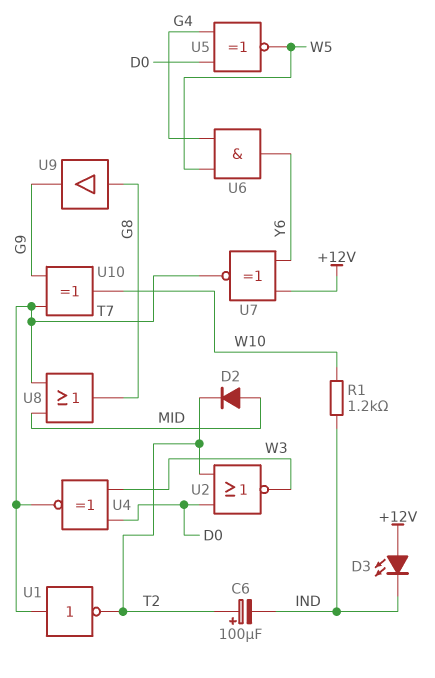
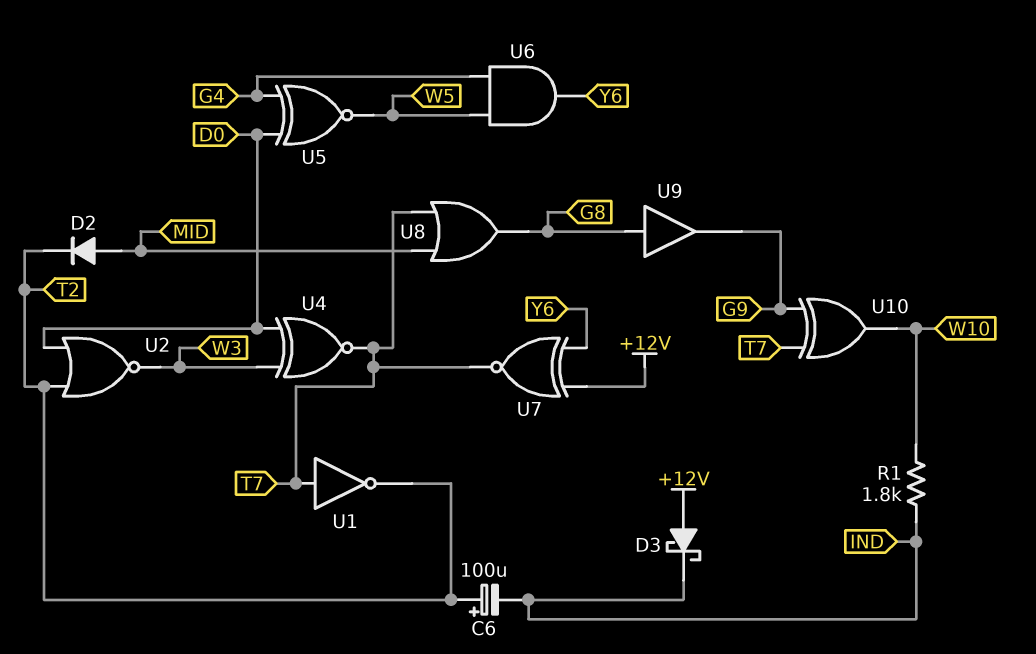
D3: LED (A +12V, K IND) -> schottky (A +12V, K IND)
R1: 1.2k (IND, W10) -> 1.8k (IND, W10)

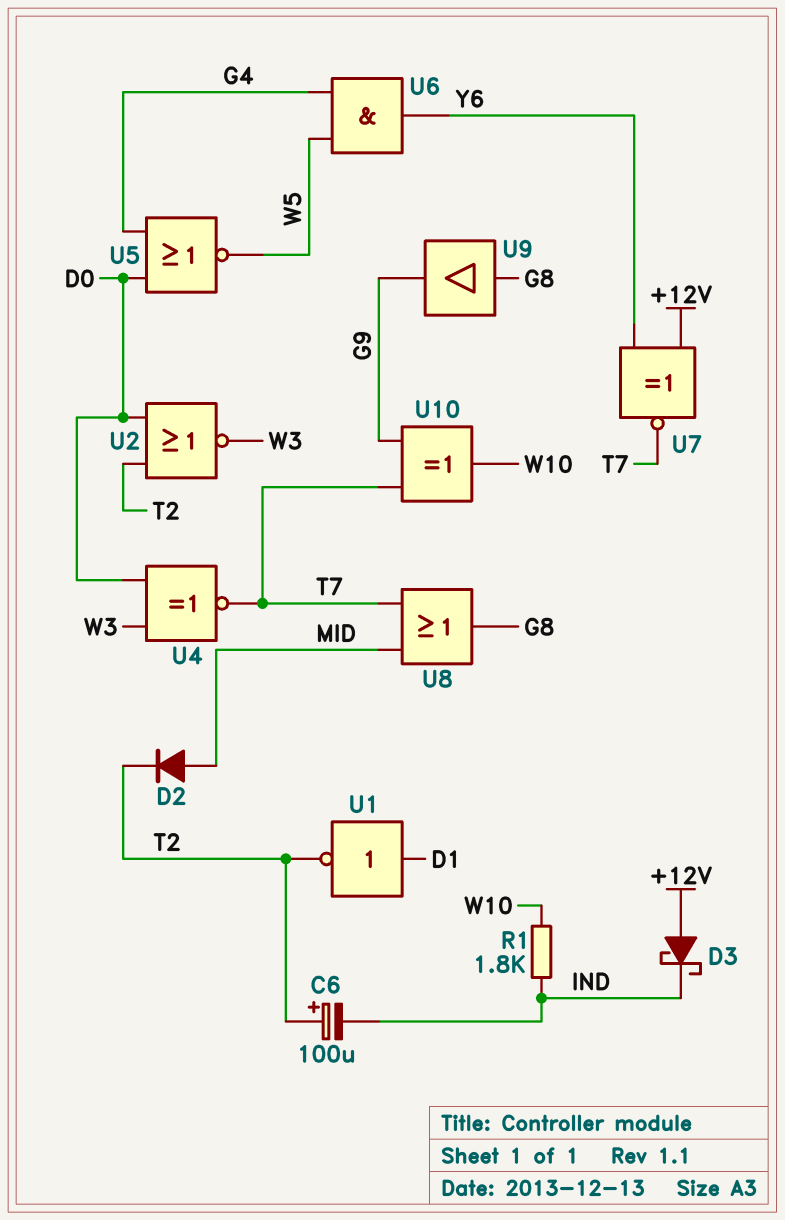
U1: NOT (in T7, out T2) -> NOT (in D1, out T2)
U5: XNOR (in D0, in G4, out W5) -> NOR (in D0, in G4, out W5)

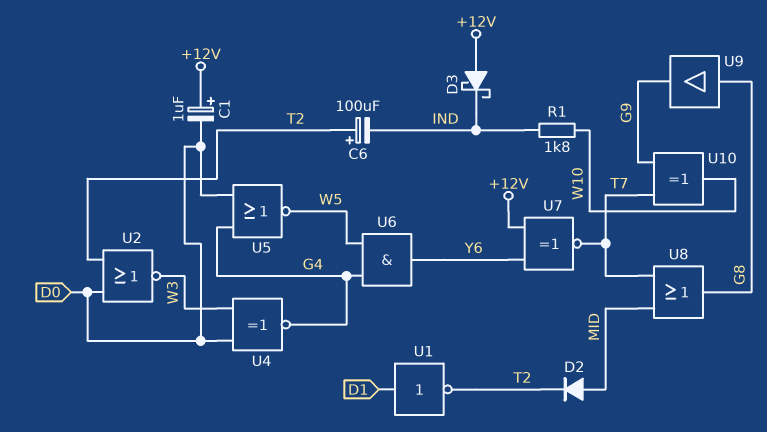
C1: none -> 1uF (plus +12V, minus D0)
U4: XNOR (in D0, in W3, out T7) -> XNOR (in D0, in W3, out G4)

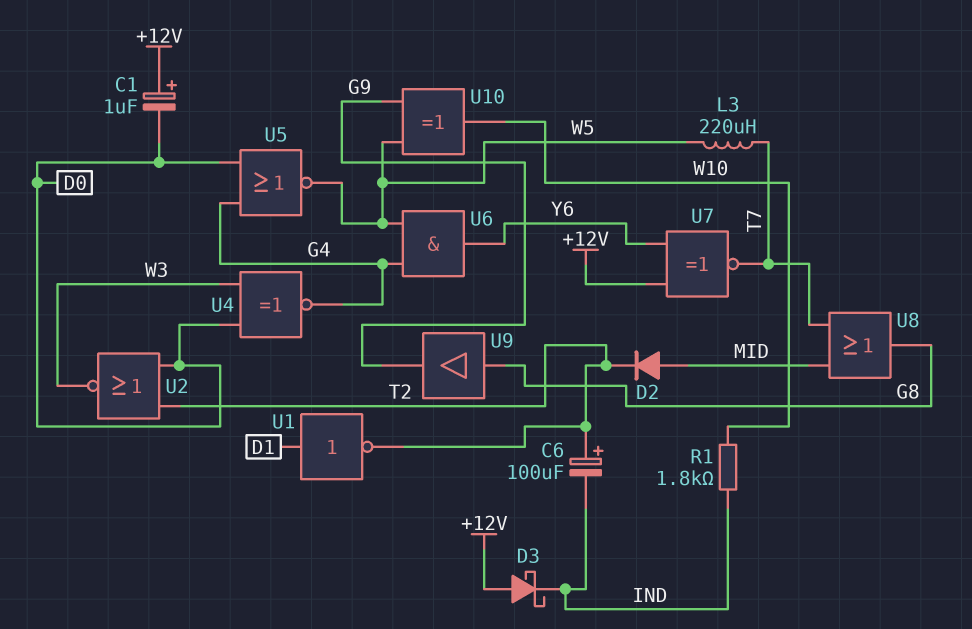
L3: none -> 220uH (T7, W5)
U10: XOR (in G9, in T7, out W10) -> XOR (in G9, in W5, out W10)

